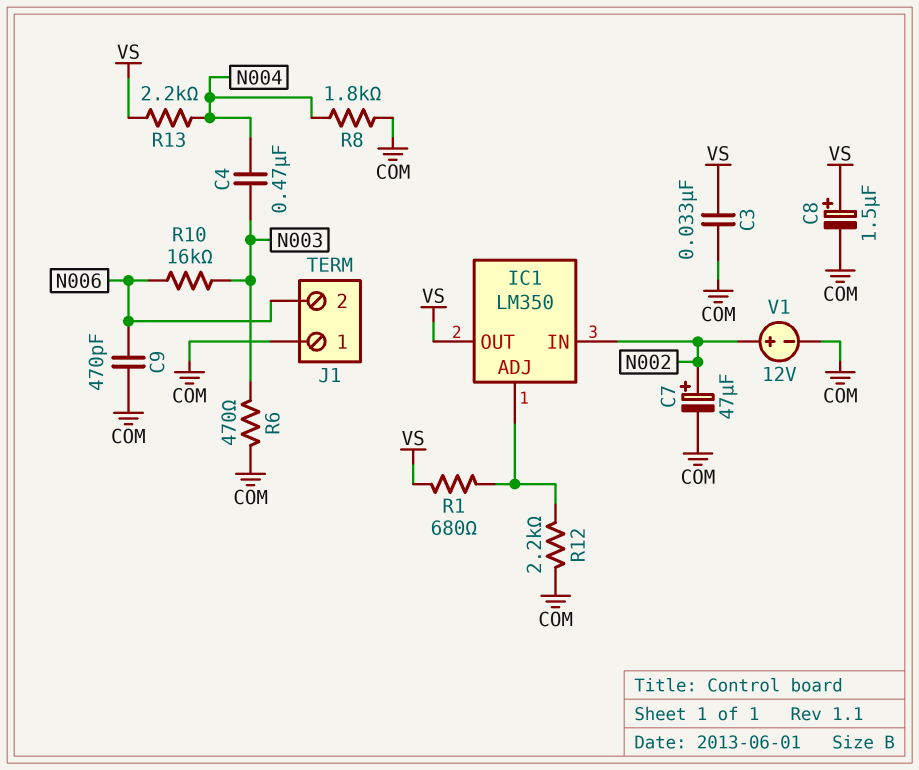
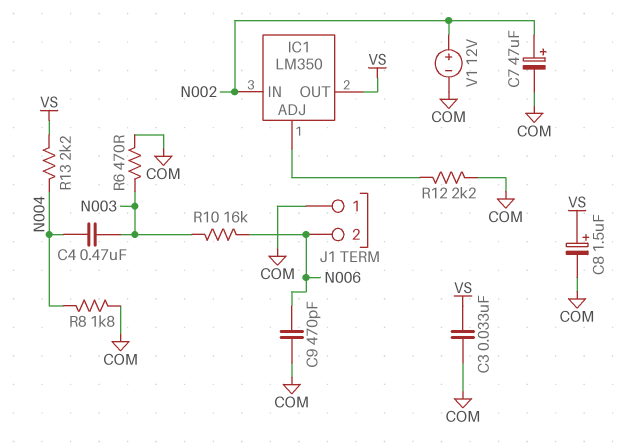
R1: 680 (IC1/ADJ, VS) -> none

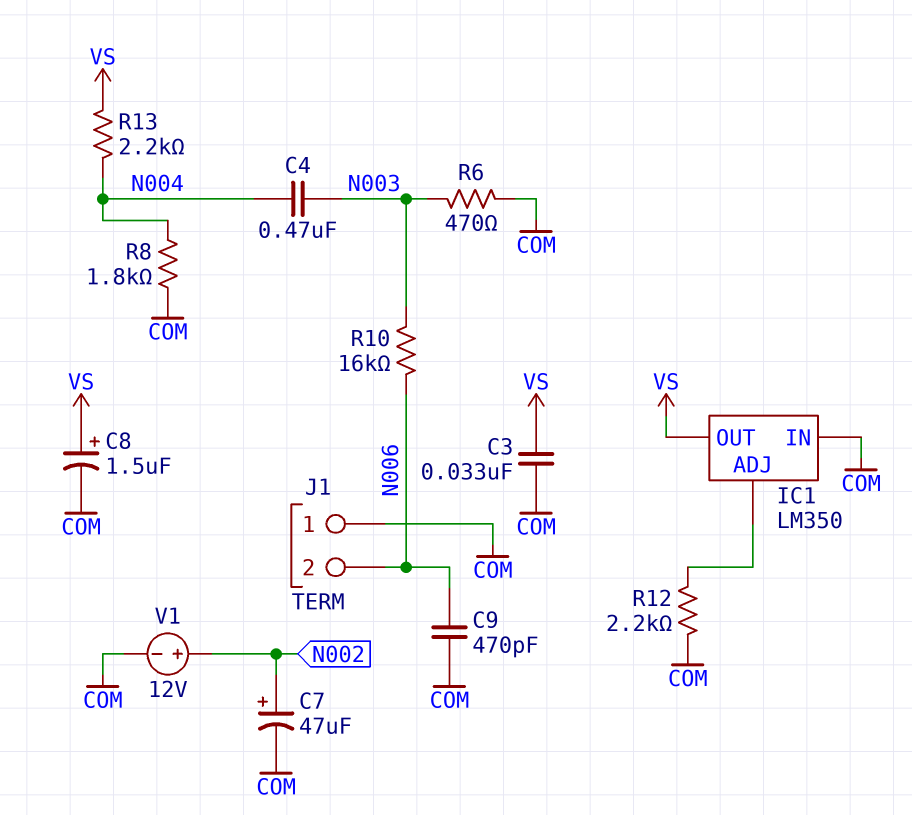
IC1 pin IN: N002 -> COM

